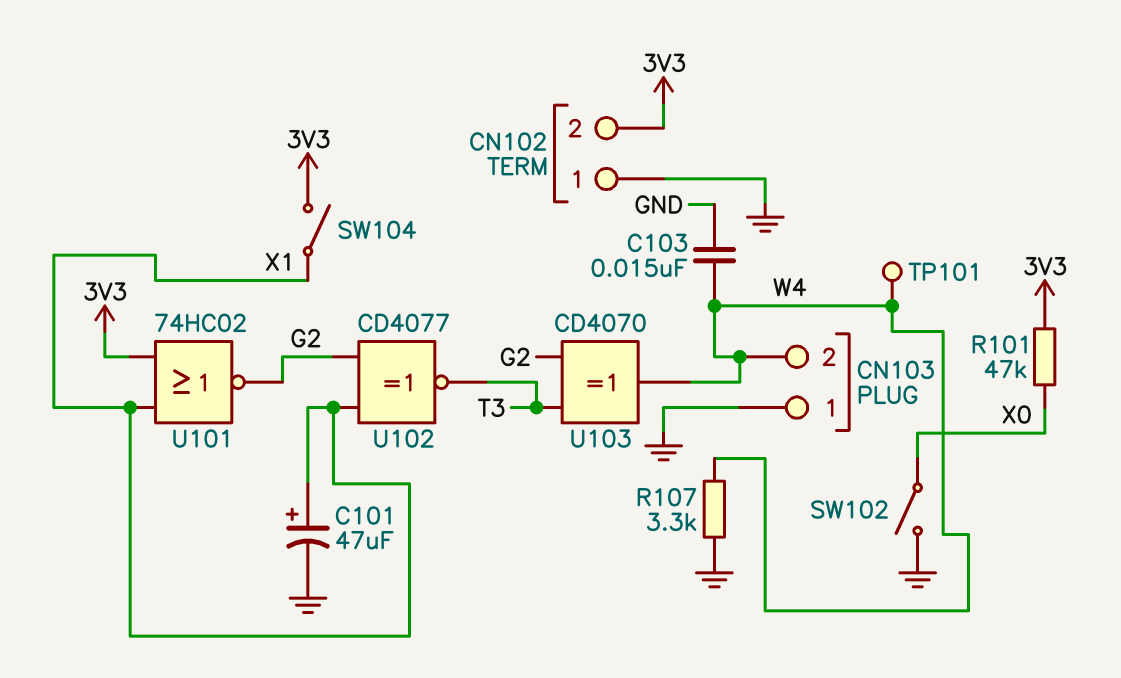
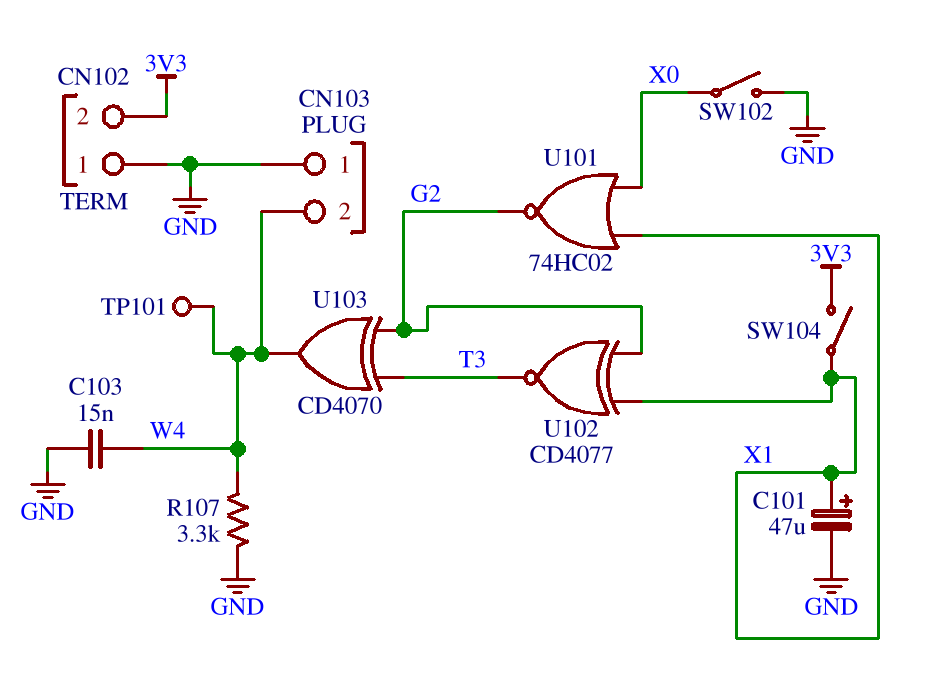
R101: 47k (3V3, X0) -> none
U101: NOR 74HC02 (in 3V3, in X1, out G2) -> NOR 74HC02 (in X0, in X1, out G2)

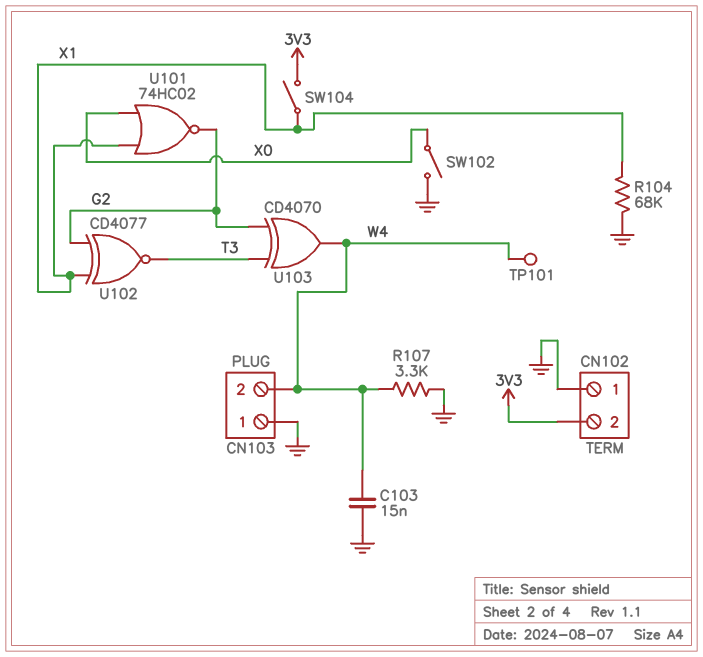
C101: 47uF (plus X1, minus GND) -> none
R104: none -> 68k (GND, X1)

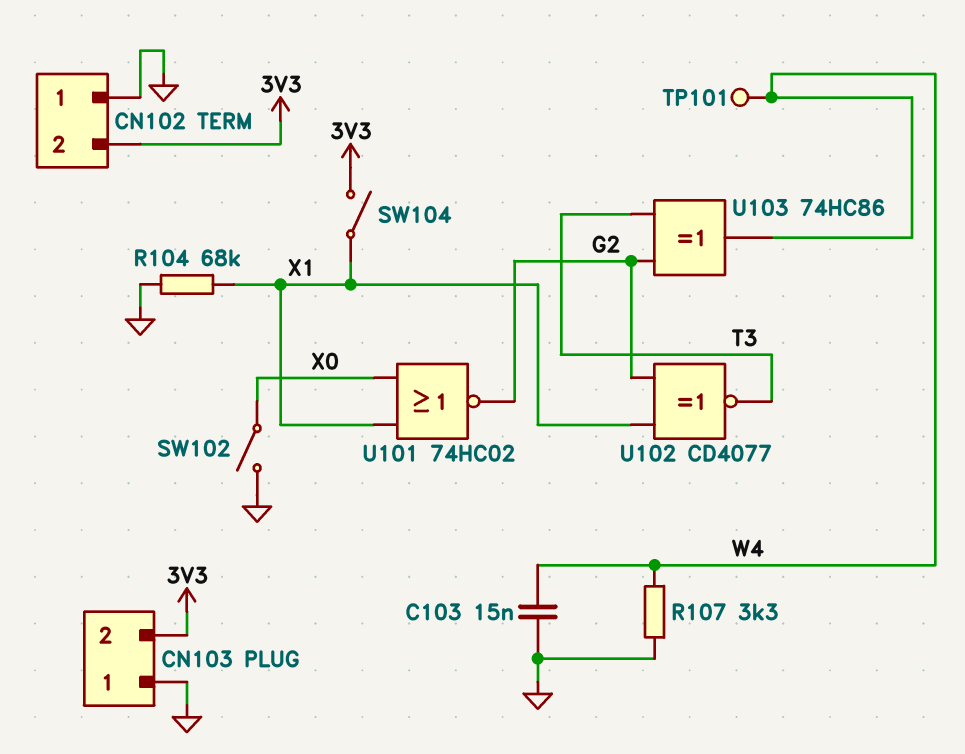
CN103 pin 2: W4 -> 3V3
U103: XOR CD4070 (in G2, in T3, out W4) -> XOR 74HC86 (in G2, in T3, out W4)

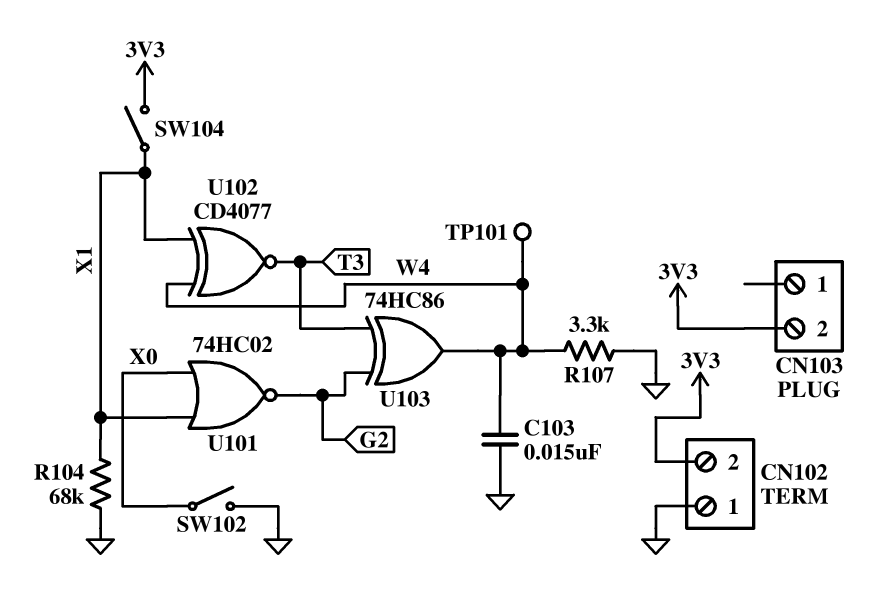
CN103 pin 1: GND -> none
U102: XNOR CD4077 (in G2, in X1, out T3) -> XNOR CD4077 (in W4, in X1, out T3)

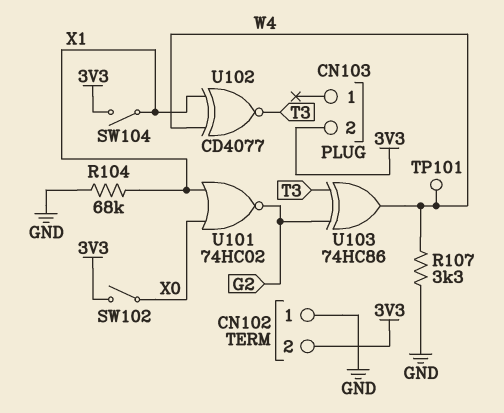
C103: 15nF (GND, W4) -> none
SW102: switch (GND, X0) -> switch (3V3, X0)

